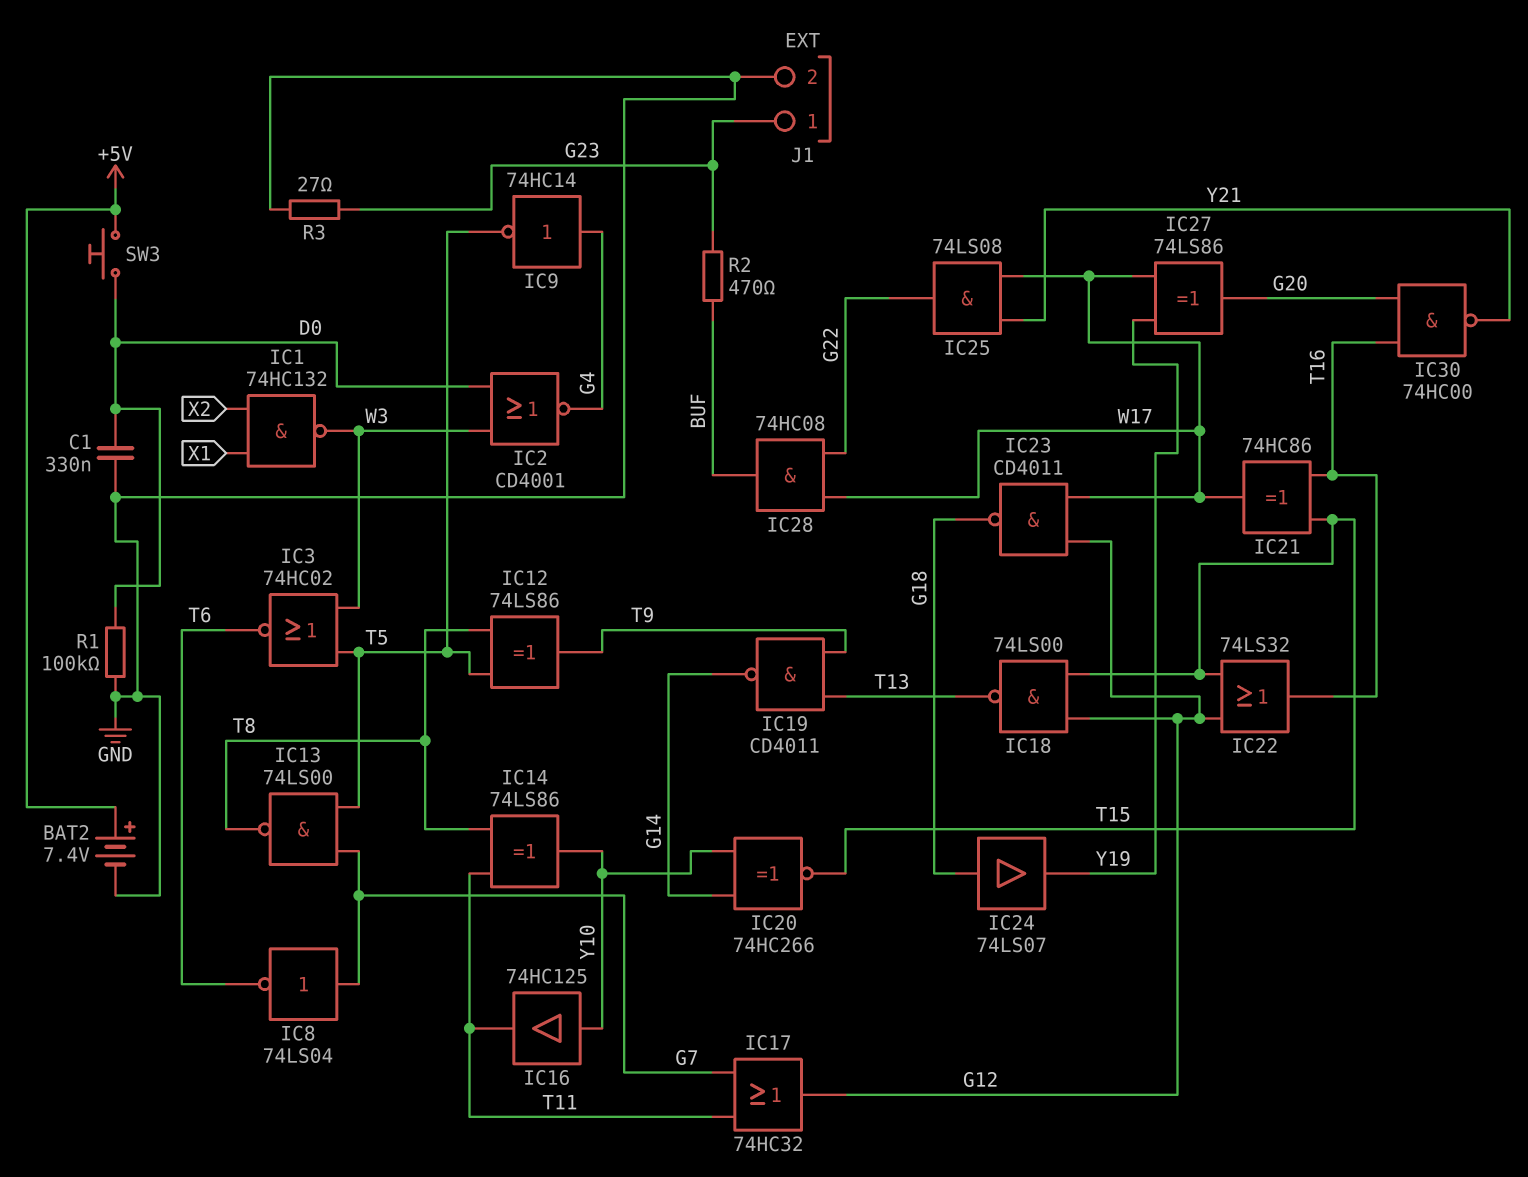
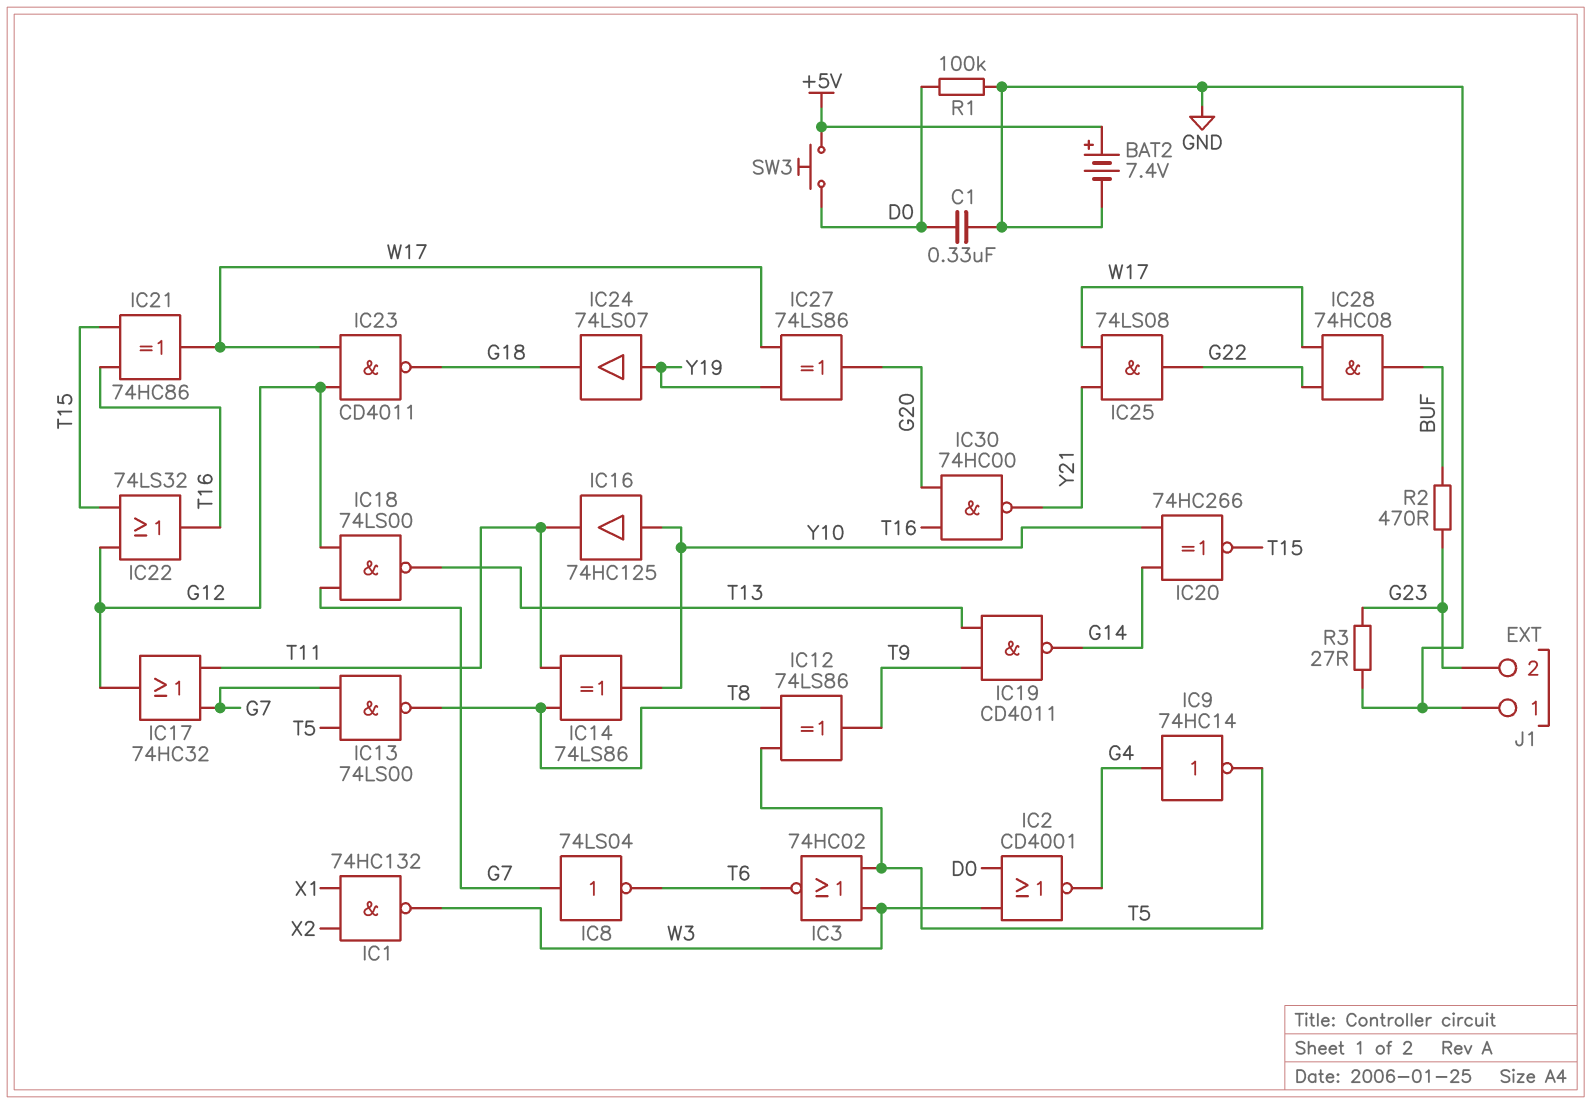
IC18: NAND 74LS00 (in G12, in T15, out T13) -> NAND 74LS00 (in G7, in G12, out T13)
IC24: buffer 74LS07 (in G18, out Y19) -> buffer 74LS07 (in Y19, out G18)
J1 pin 1: G23 -> GND
J1 pin 2: GND -> G23

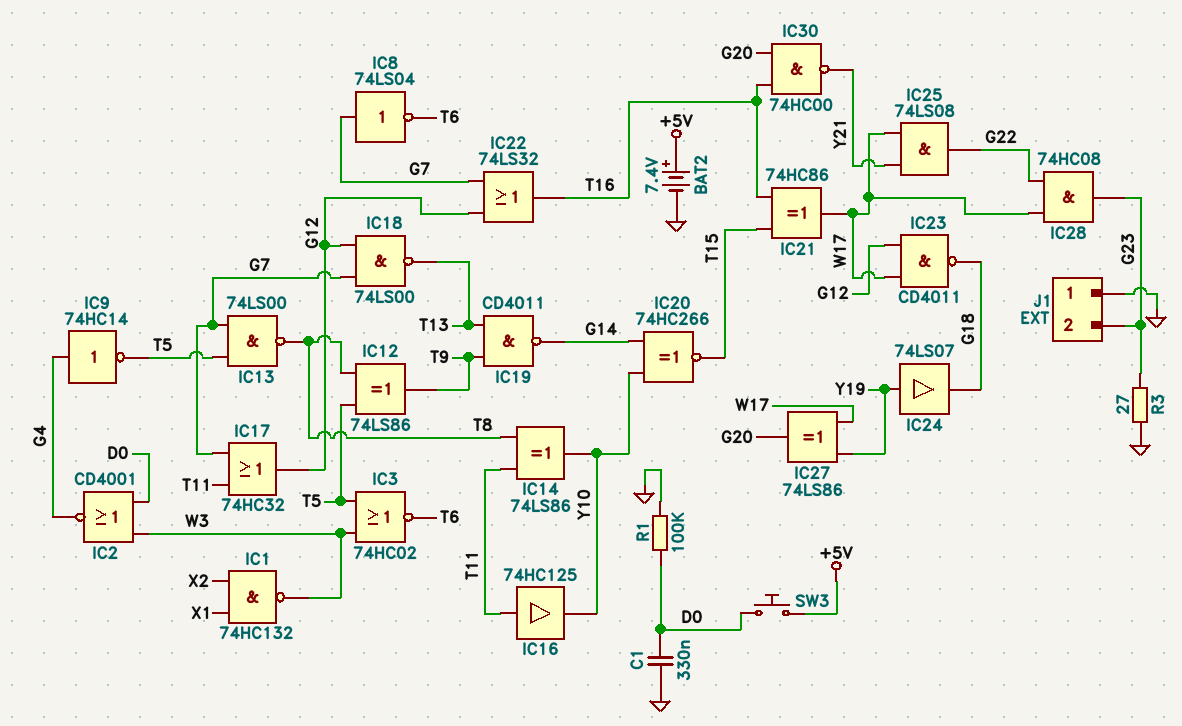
IC16: buffer 74HC125 (in Y10, out T11) -> buffer 74HC125 (in T11, out Y10)
IC22: OR 74LS32 (in G12, in T15, out T16) -> OR 74LS32 (in G7, in G12, out T16)
IC28: AND 74HC08 (in G22, in W17, out BUF) -> AND 74HC08 (in G22, in W17, out G23)
R2: 470 (BUF, G23) -> none

